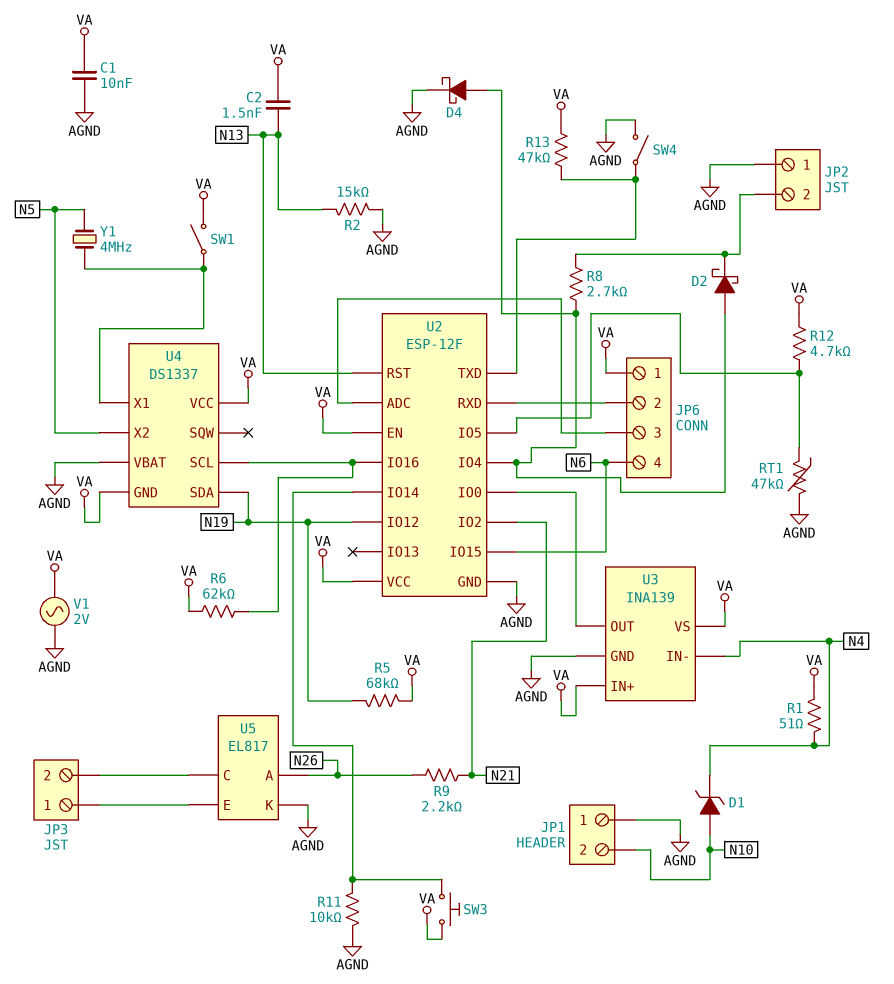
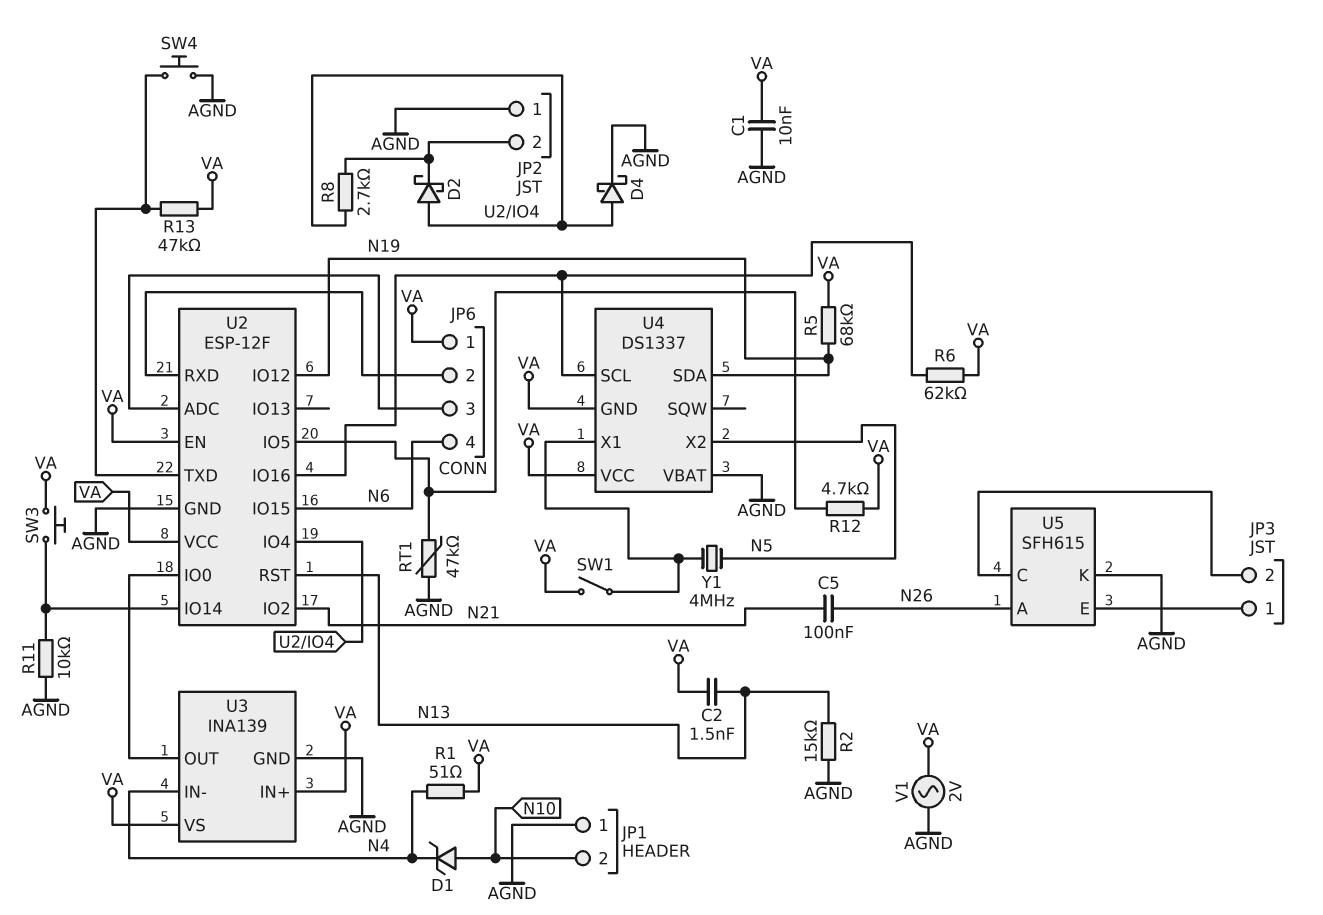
C5: none -> 100nF (N21, N26)
R9: 2.2k (N21, N26) -> none
SW4: switch (AGND, U2/TXD) -> button (AGND, U2/TXD)
U5: EL817 -> SFH615

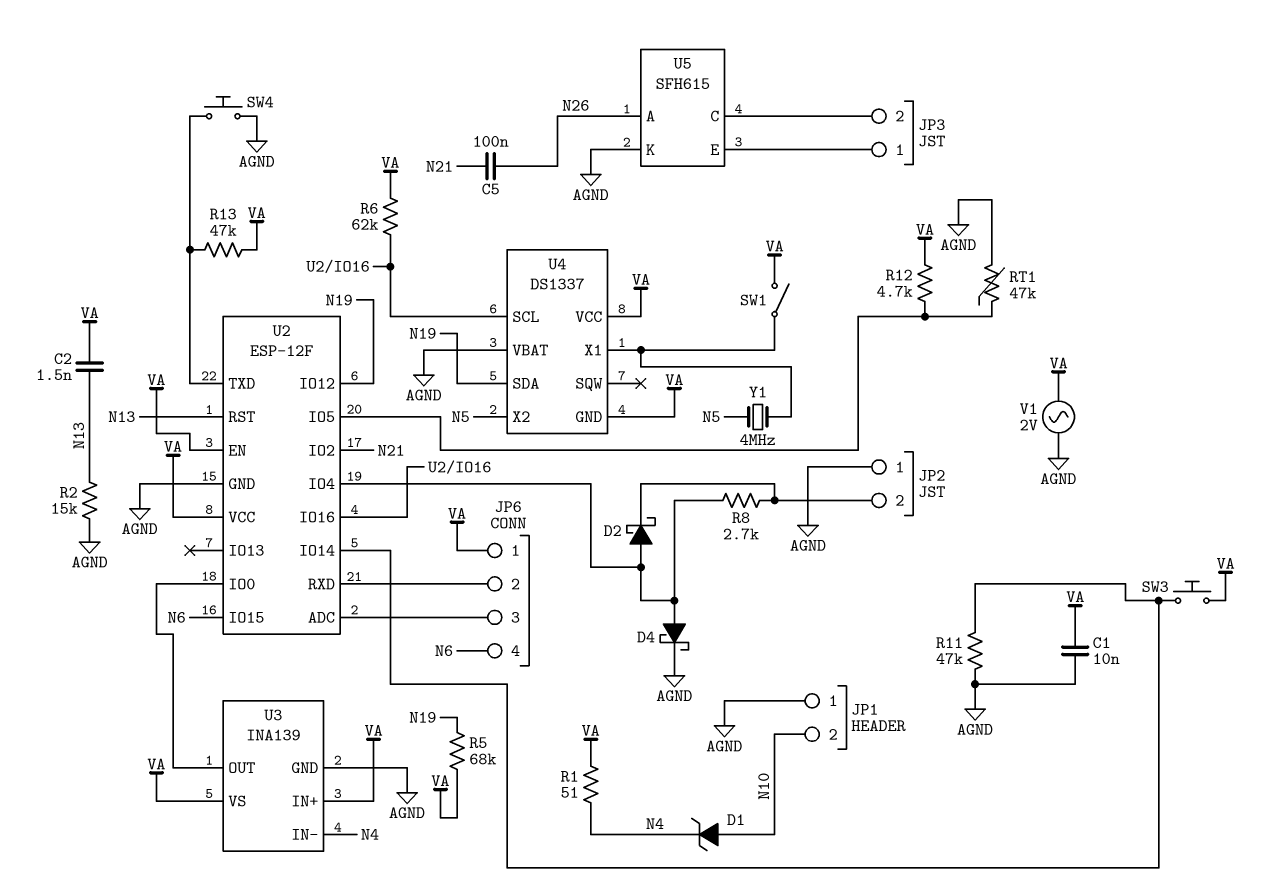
R11: 10k (AGND, U2/IO14) -> 47k (AGND, U2/IO14)

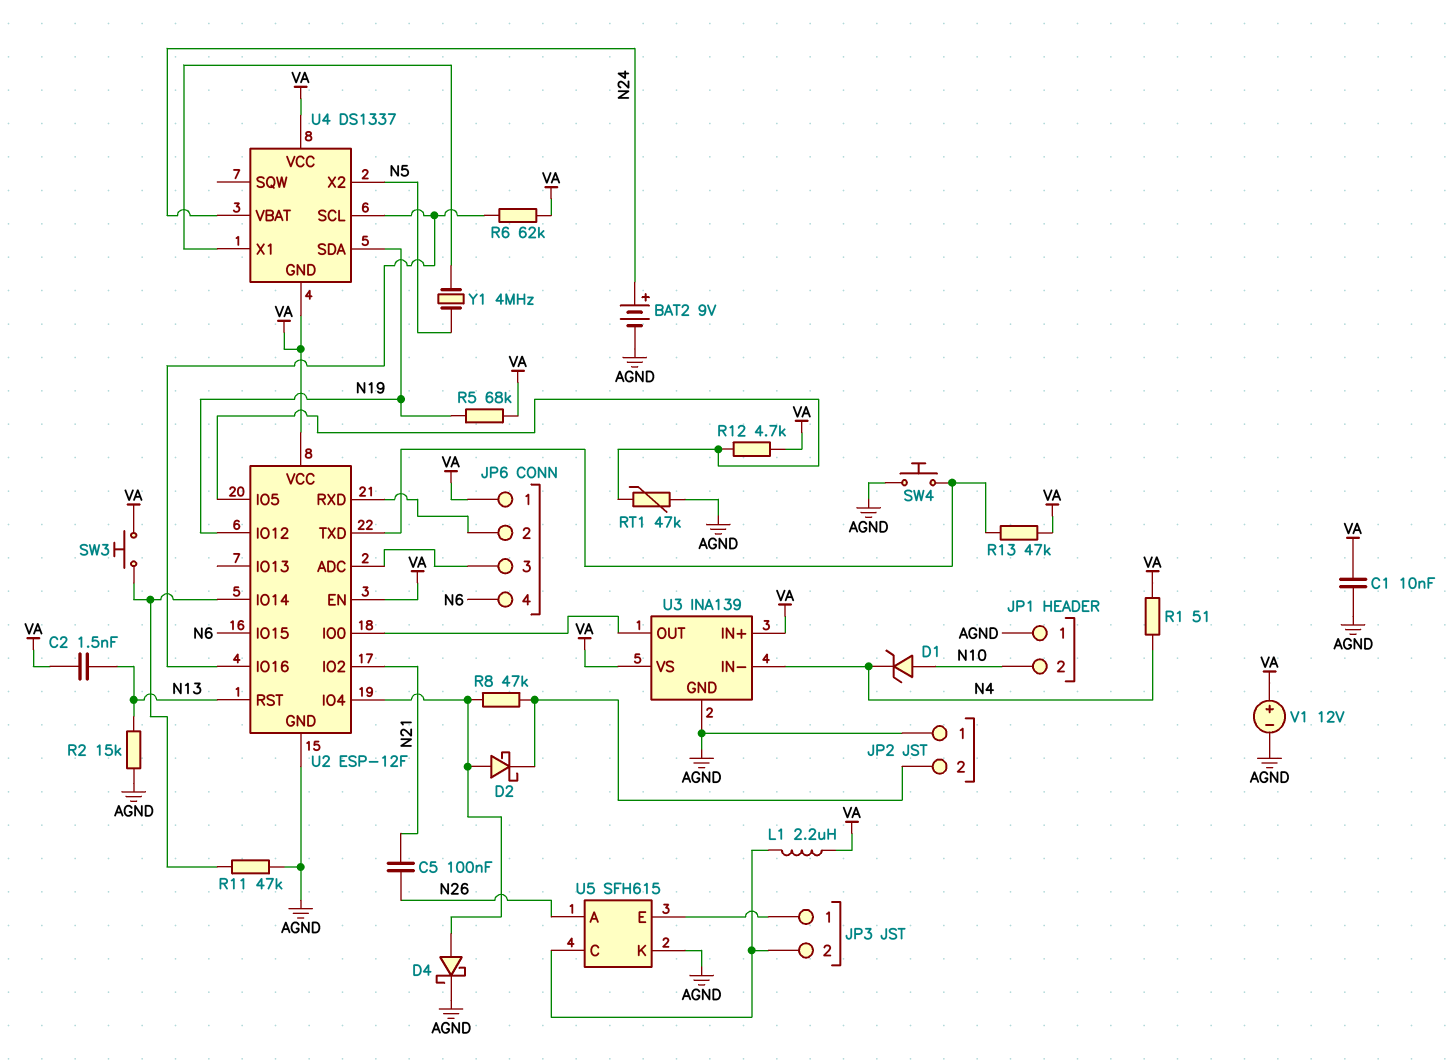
BAT2: none -> 9V (plus N24, minus AGND)
L1: none -> 2.2uH (JP3/2, VA)
R8: 2.7k (JP2/2, U2/IO4) -> 47k (JP2/2, U2/IO4)
SW1: switch (U4/X1, VA) -> none
U4 pin VBAT: AGND -> N24
V1: AC 2V (AGND, VA) -> 12V (plus VA, minus AGND)

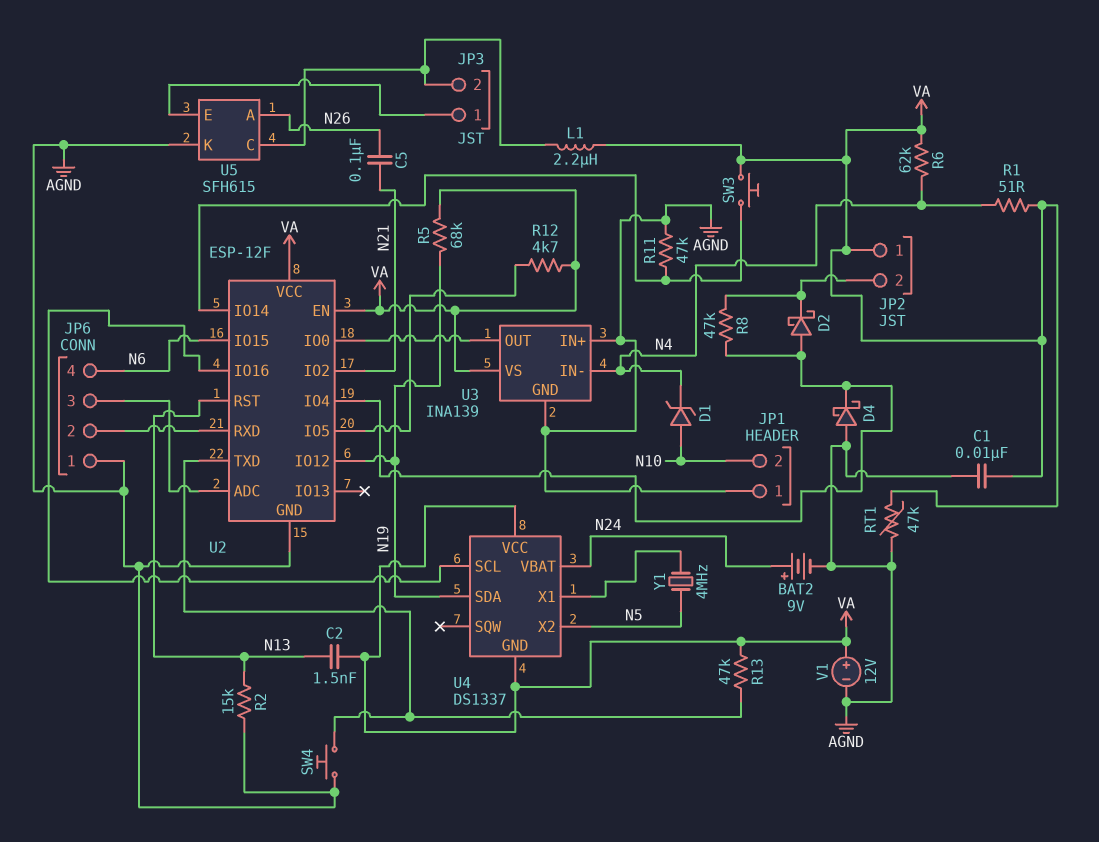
D4: schottky (A U2/IO4, K AGND) -> schottky (A AGND, K U2/IO4)
JP2 pin 1: AGND -> VA
JP6 pin 1: VA -> AGND
R6: 62k (U2/IO16, VA) -> 62k (N4, VA)
RT1: 47k (AGND, U2/IO5) -> 47k (AGND, VA)
U3 pin IN+: VA -> AGND

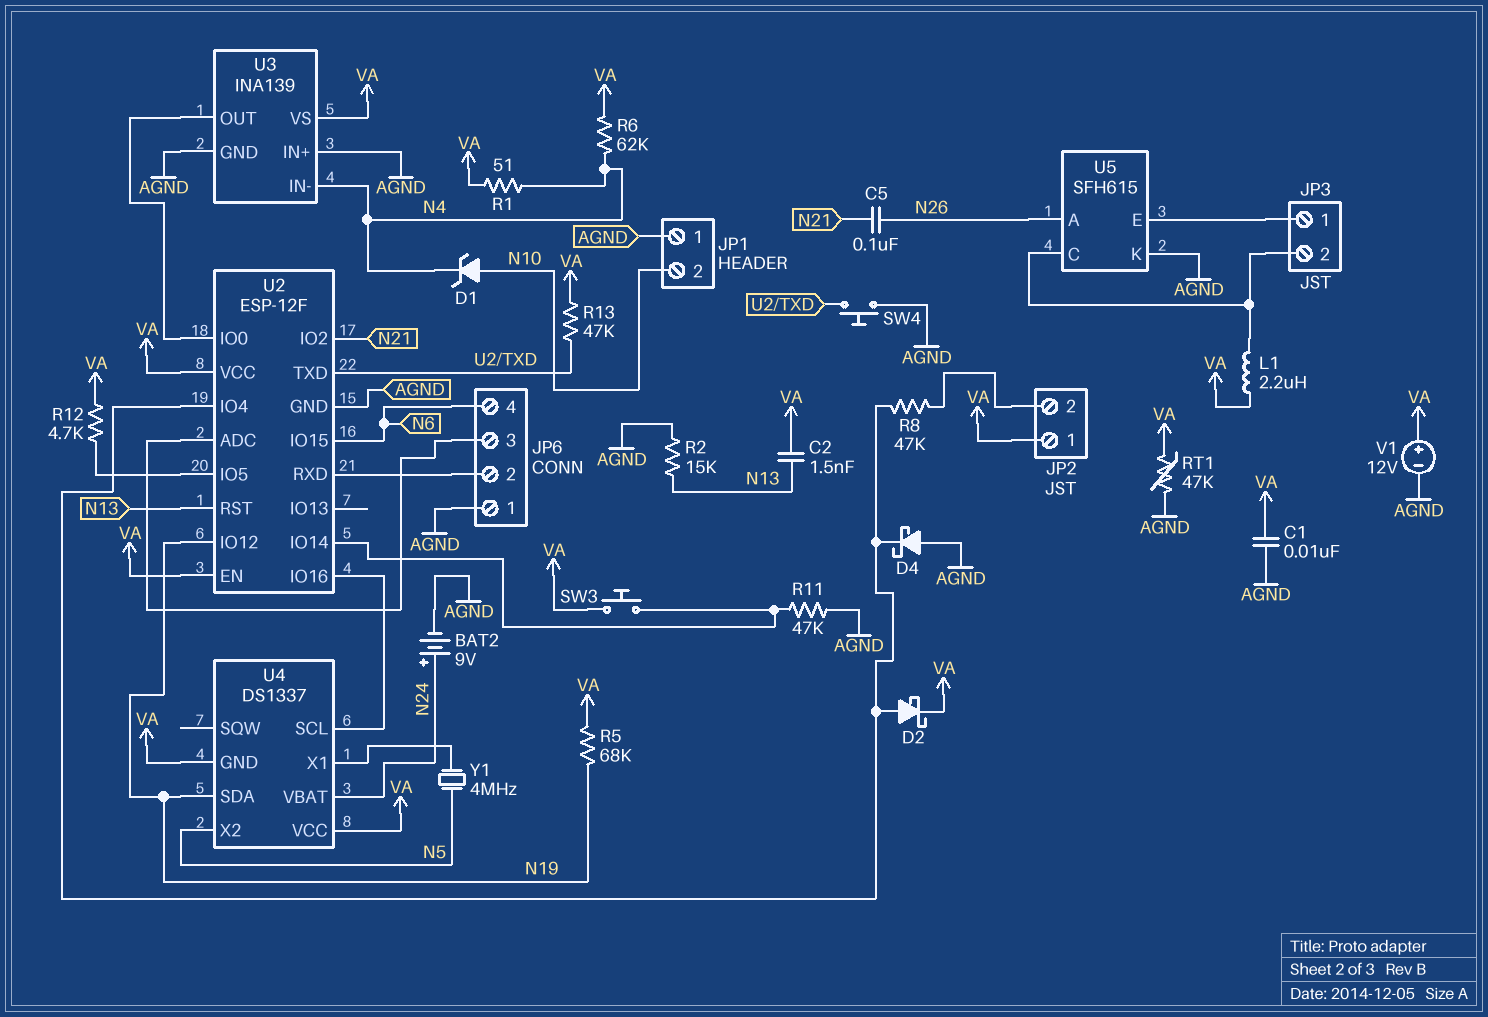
D2: schottky (A U2/IO4, K JP2/2) -> schottky (A U2/IO4, K VA)

